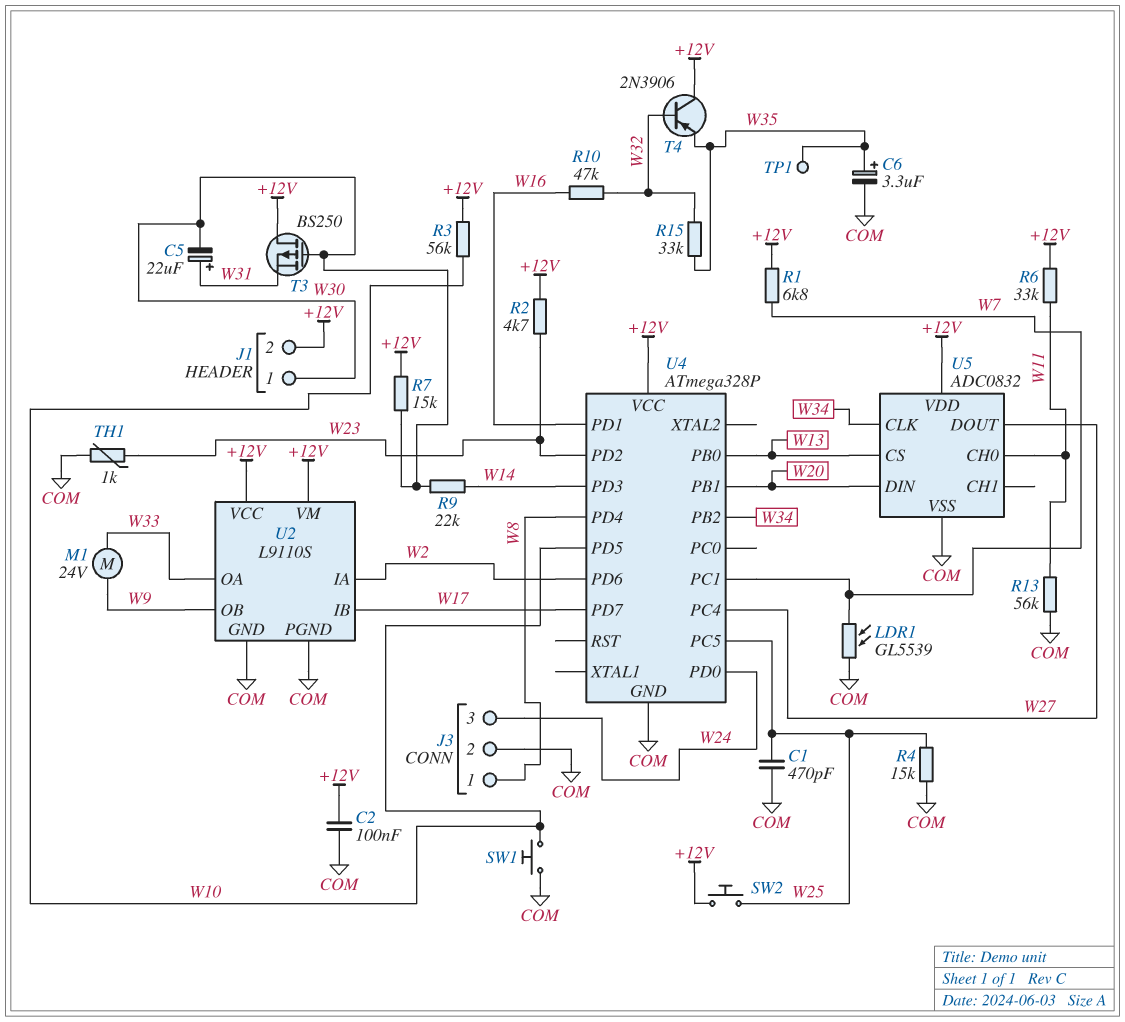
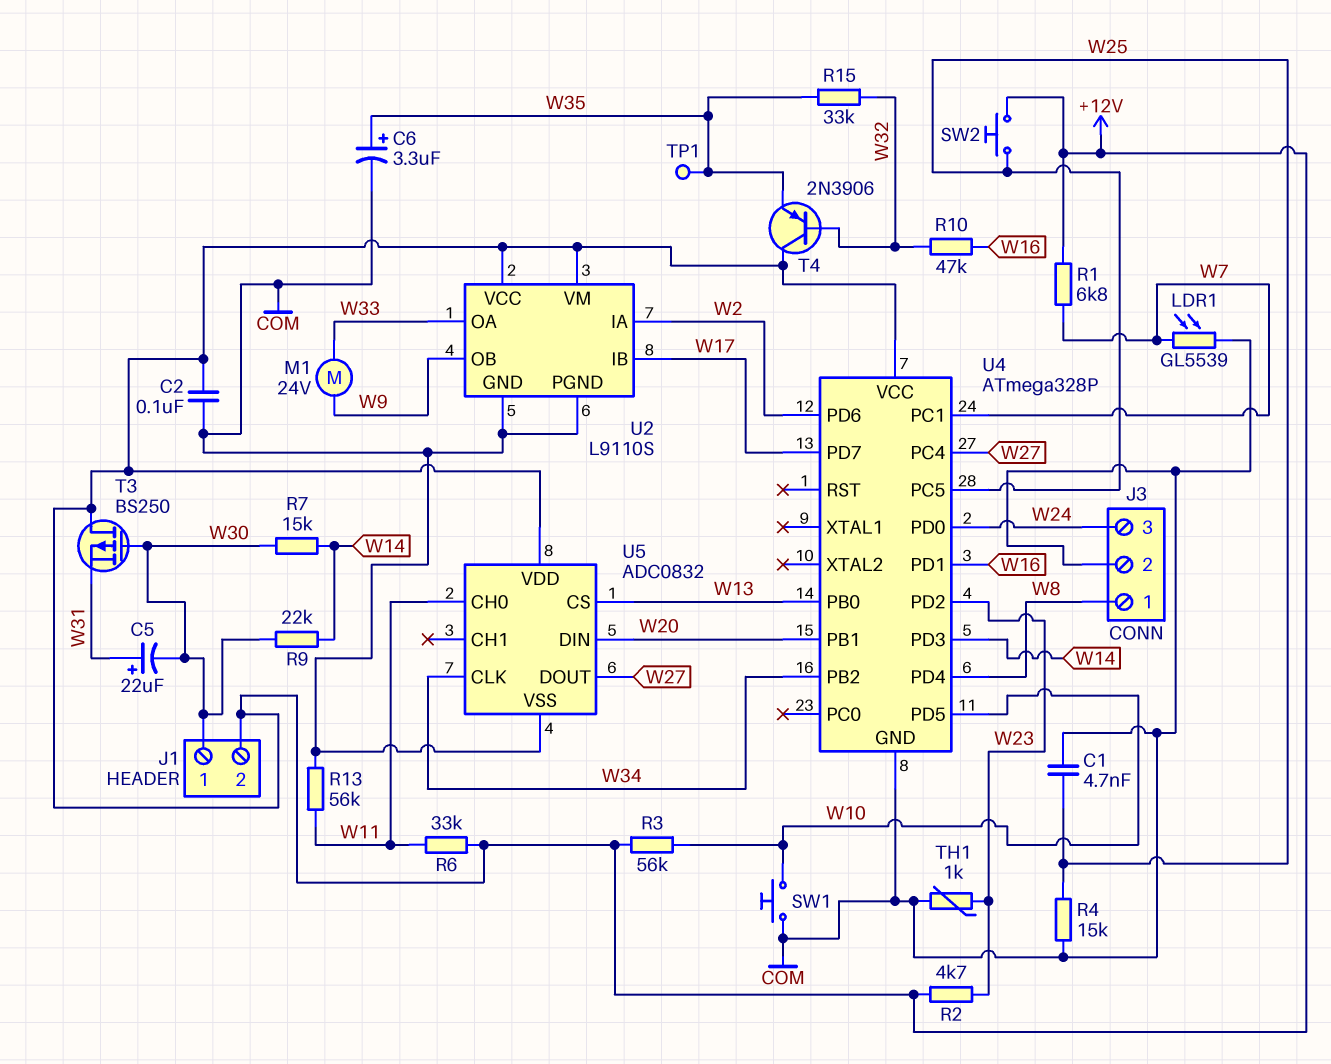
C1: 470pF (COM, W25) -> 4.7nF (COM, W25)
R7: 15k (+12V, W30) -> 15k (W14, W30)

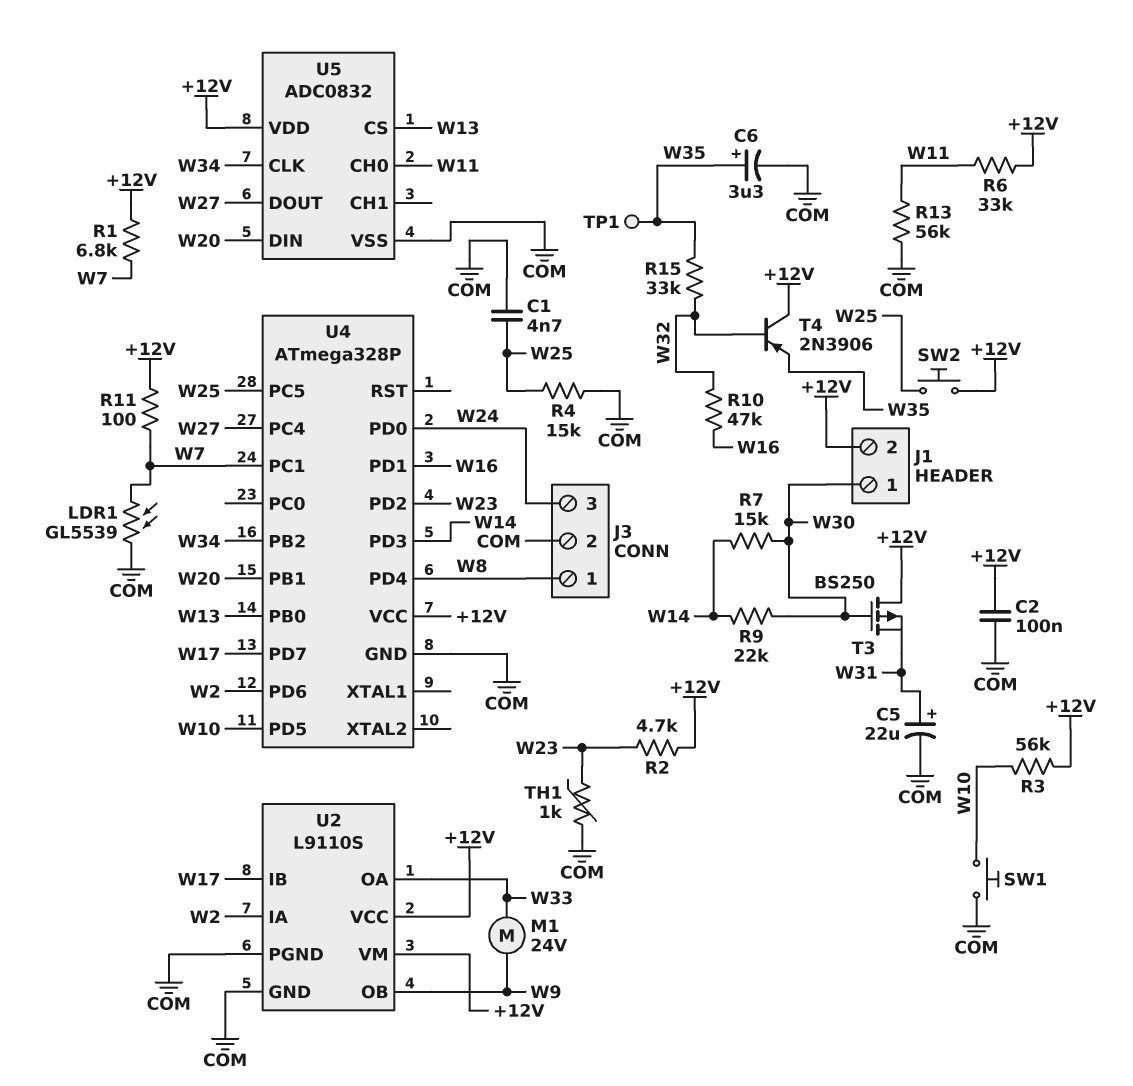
C5: 22uF (plus W31, minus W30) -> 22uF (plus W31, minus COM)
R11: none -> 100 (+12V, W7)

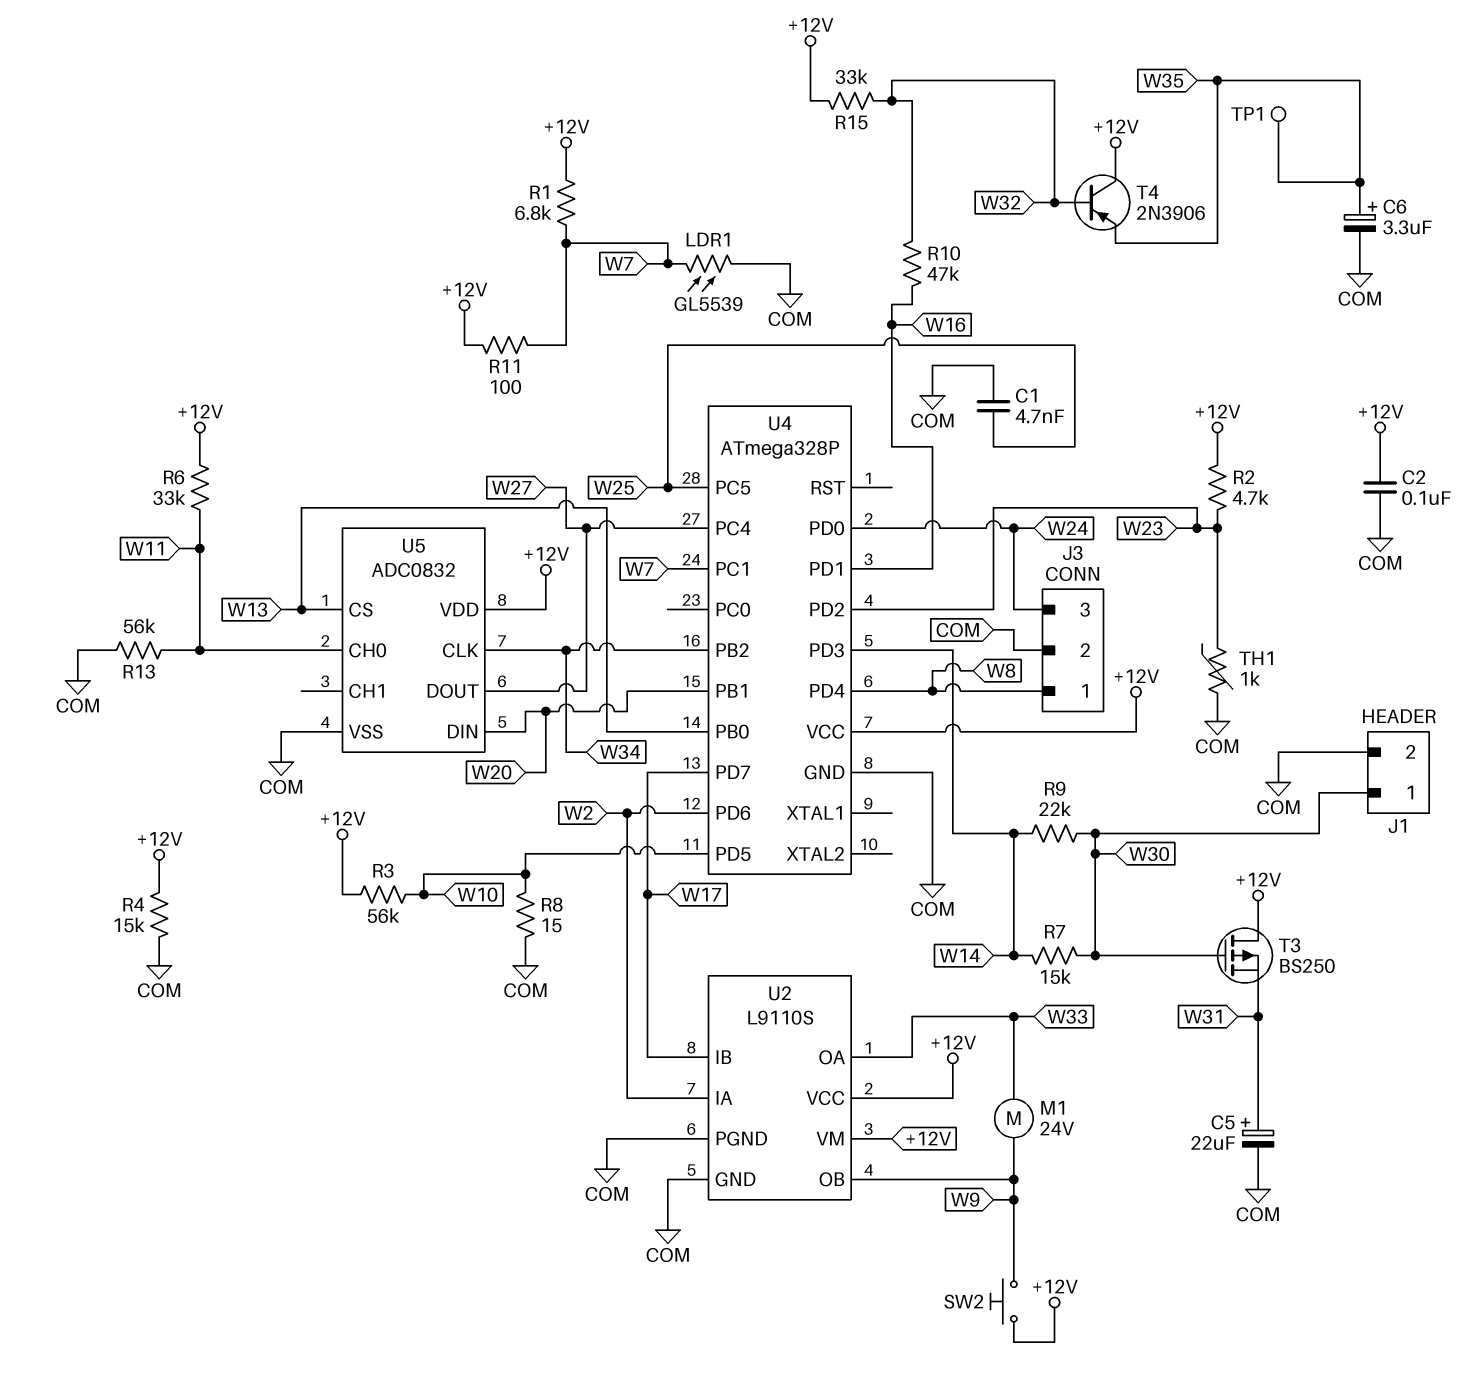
J1 pin 2: +12V -> COM
R4: 15k (COM, W25) -> 15k (+12V, COM)
R8: none -> 15 (COM, W10)
R15: 33k (W32, W35) -> 33k (+12V, W32)
SW1: button (COM, W10) -> none
SW2: button (+12V, W25) -> button (+12V, W9)

